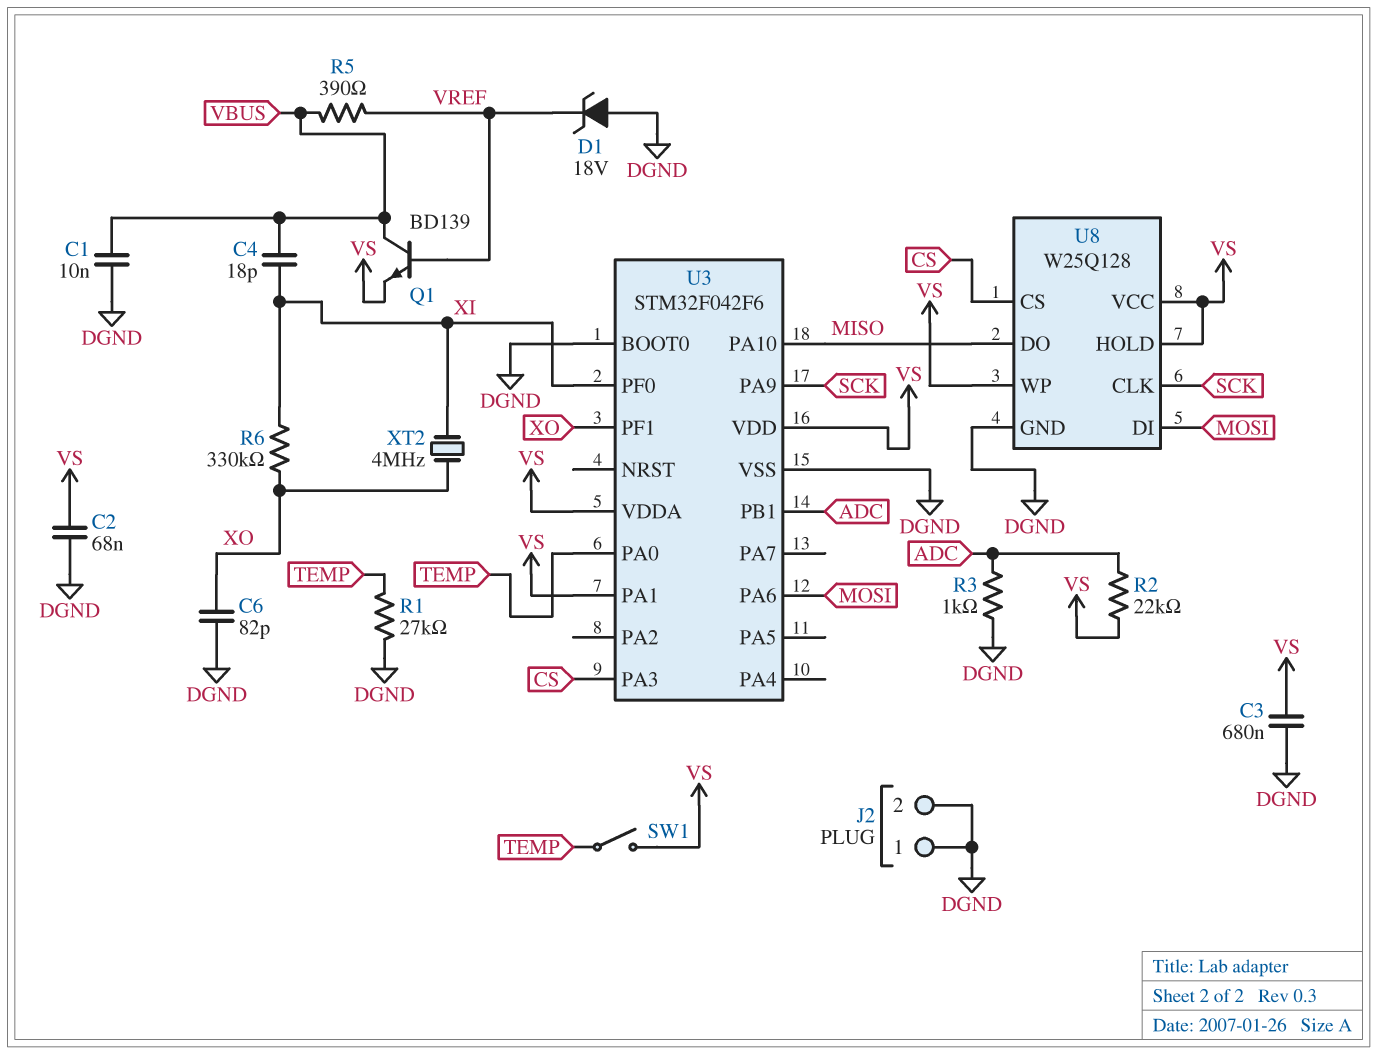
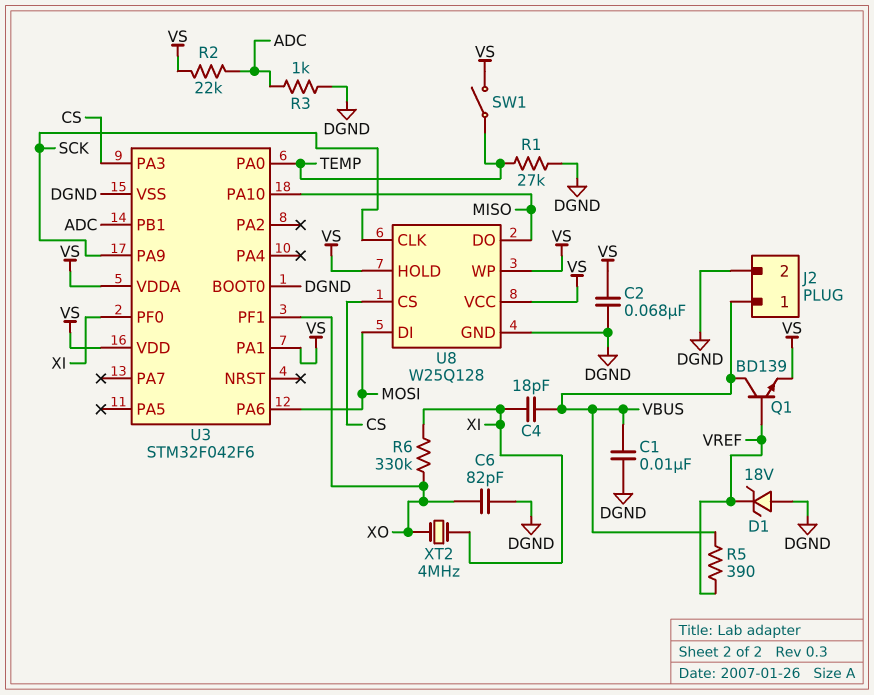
C3: 680nF (DGND, VS) -> none
J2 pin 1: DGND -> VBUS

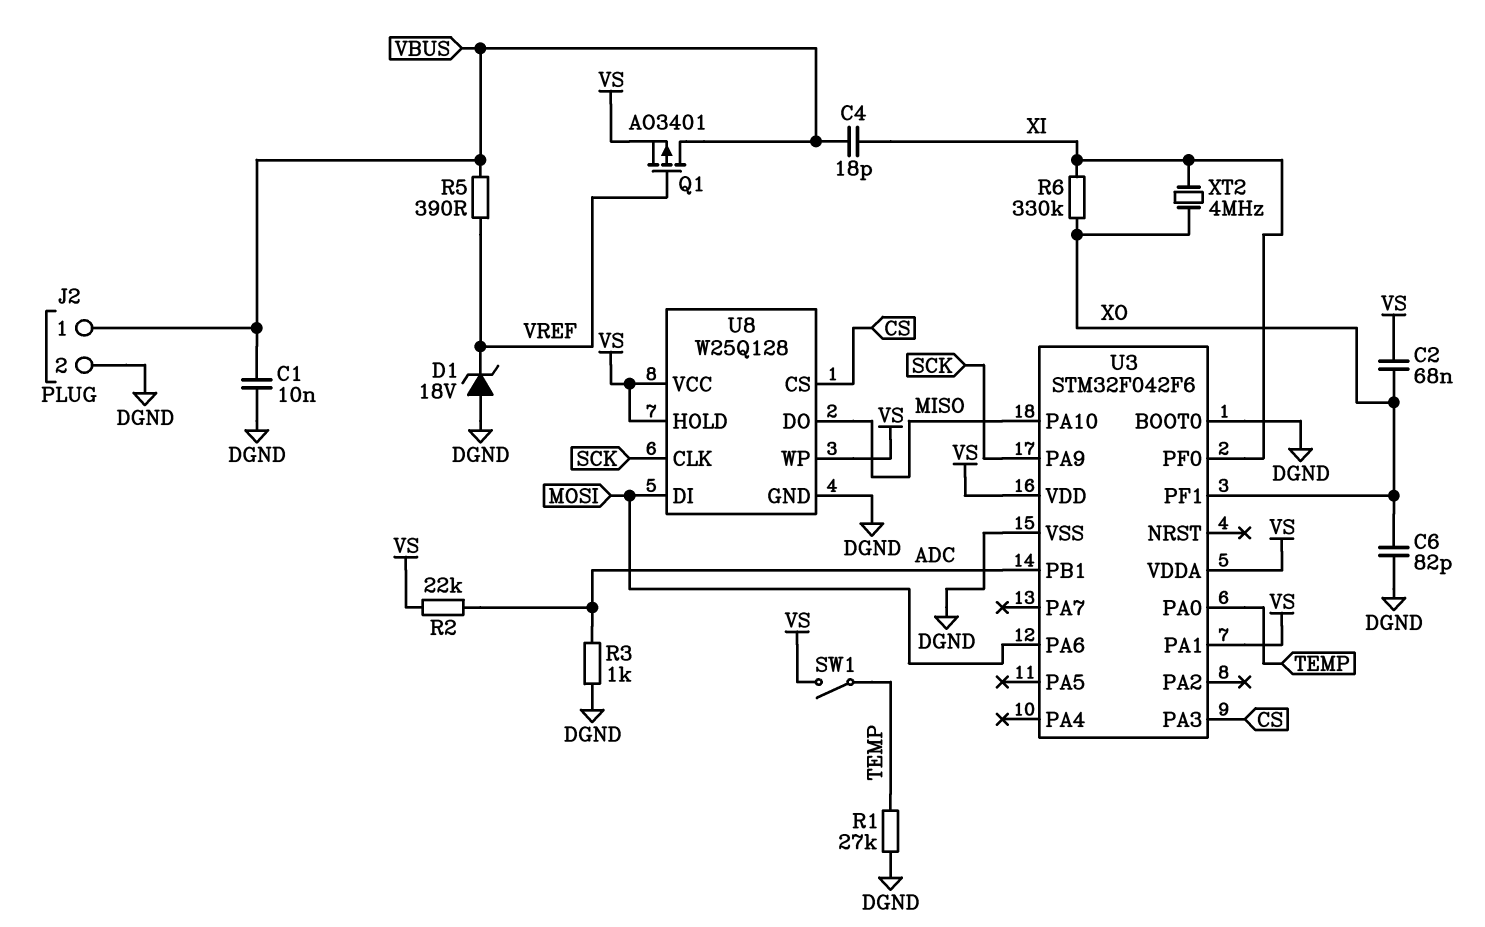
C2: 68nF (DGND, VS) -> 68nF (VS, XO)
Q1: NPN BD139 (B VREF, C VBUS, E VS) -> PMOS AO3401 (G VREF, D VBUS, S VS)

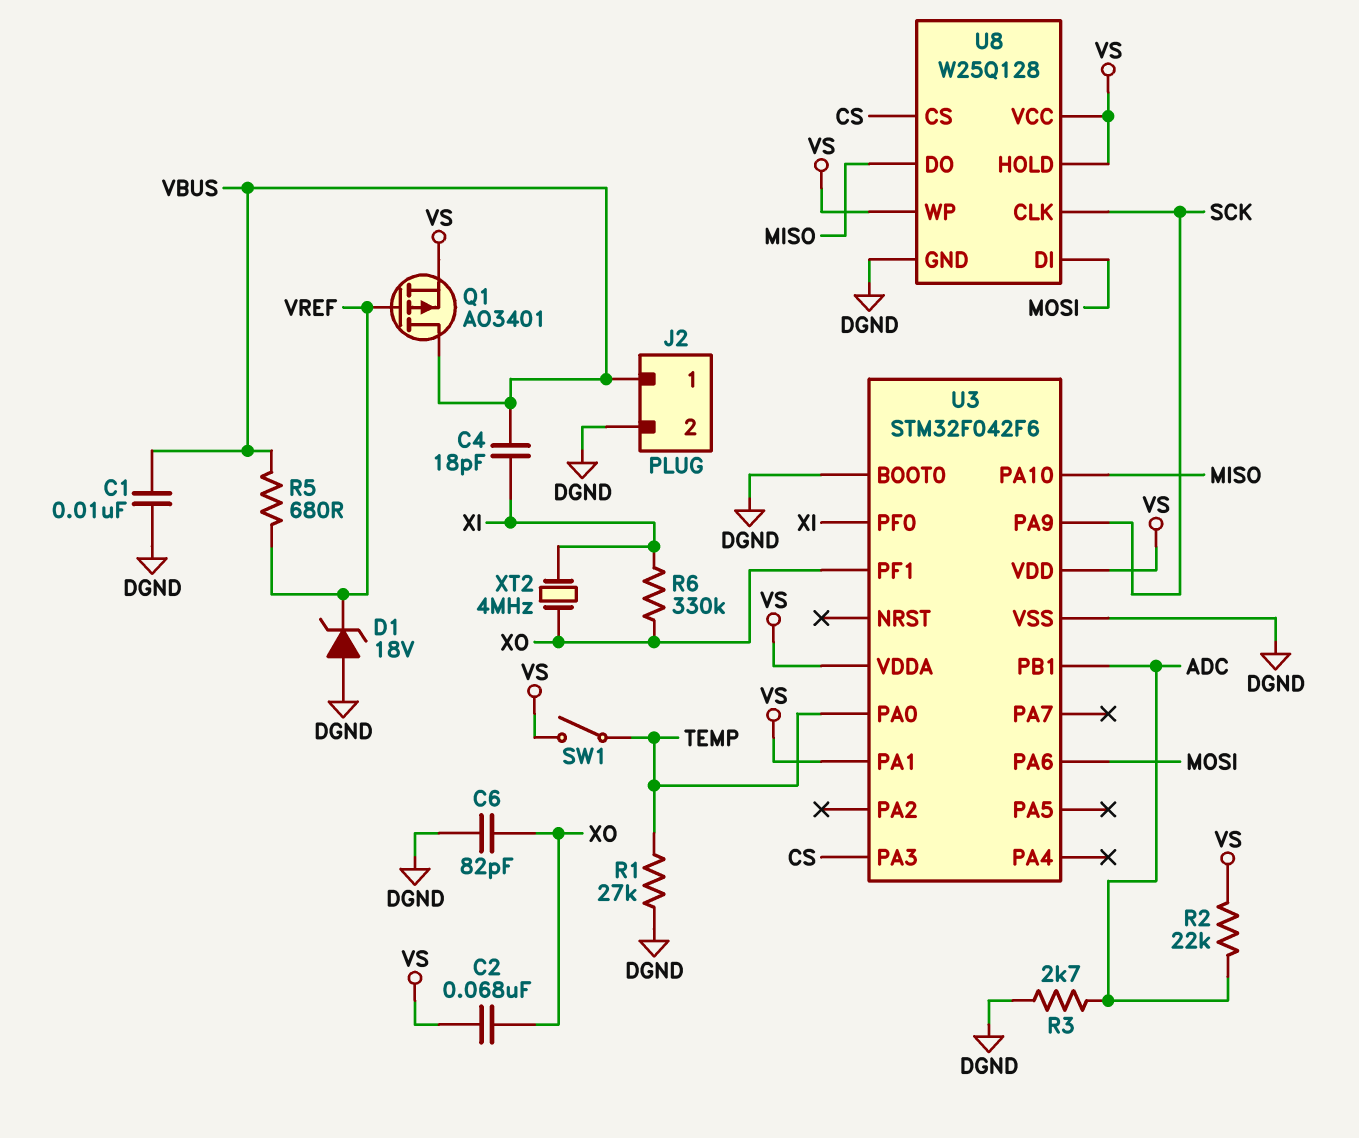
R3: 1k (ADC, DGND) -> 2.7k (ADC, DGND)
R5: 390 (VBUS, VREF) -> 680 (VBUS, VREF)

